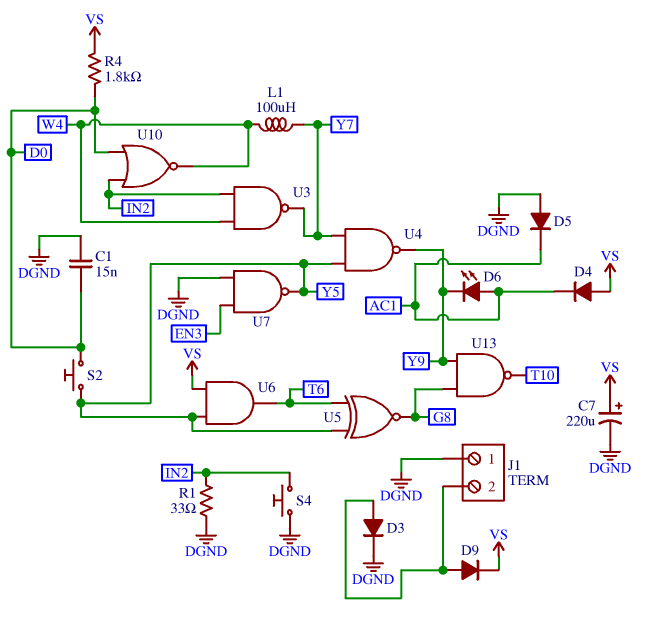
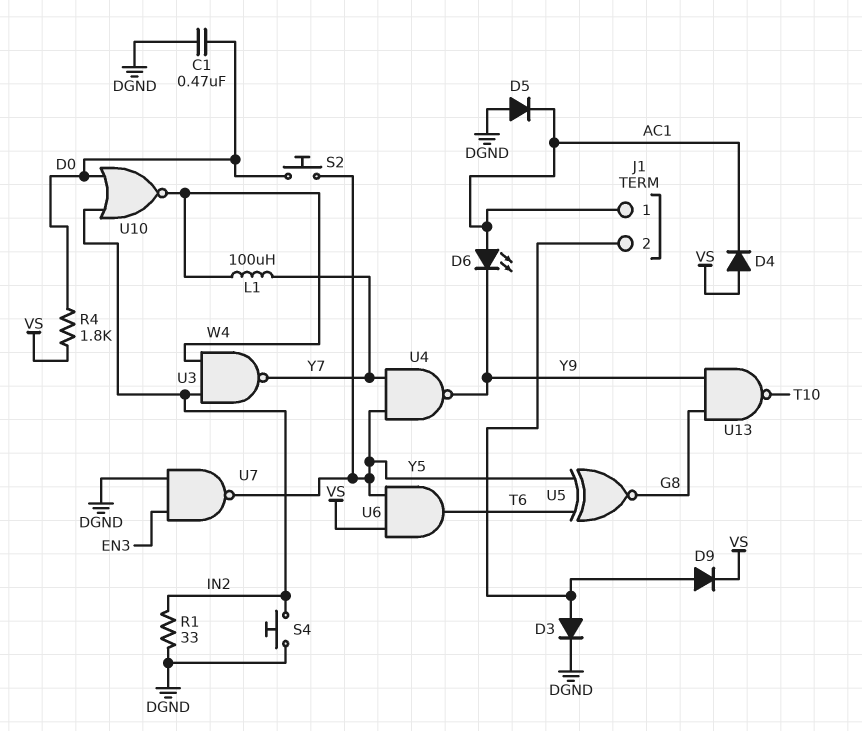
C1: 15nF (D0, DGND) -> 470nF (D0, DGND)
C7: 220uF (plus VS, minus DGND) -> none
J1 pin 1: DGND -> AC1

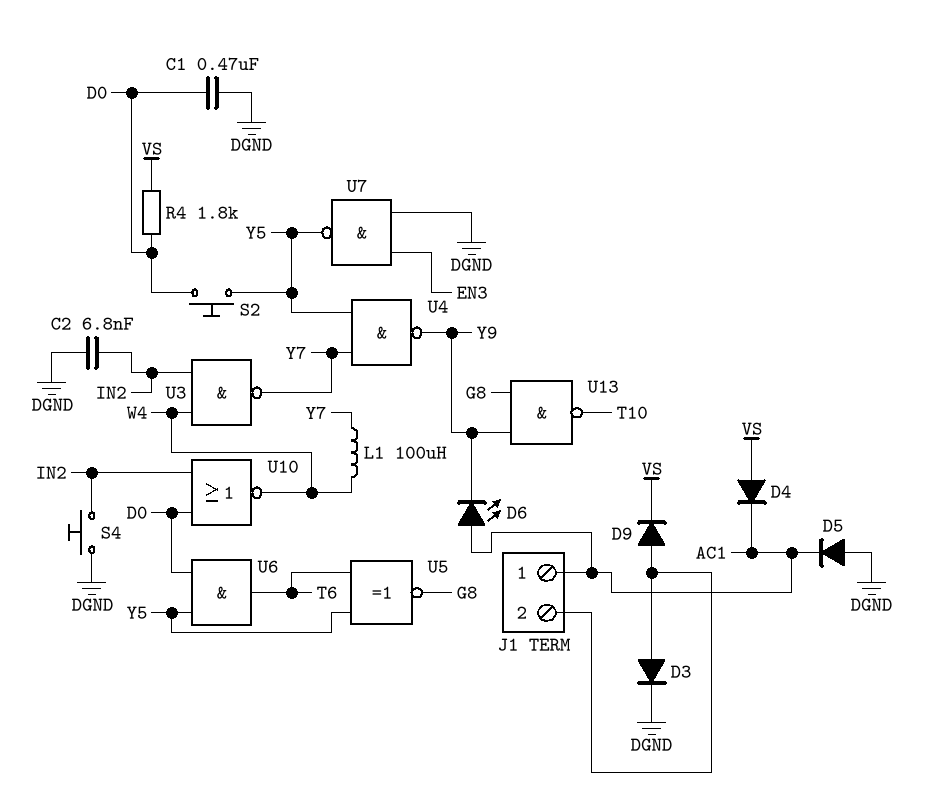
C2: none -> 6.8nF (DGND, IN2)
R1: 33 (DGND, IN2) -> none
U6: AND (in VS, in Y5, out T6) -> AND (in D0, in Y5, out T6)

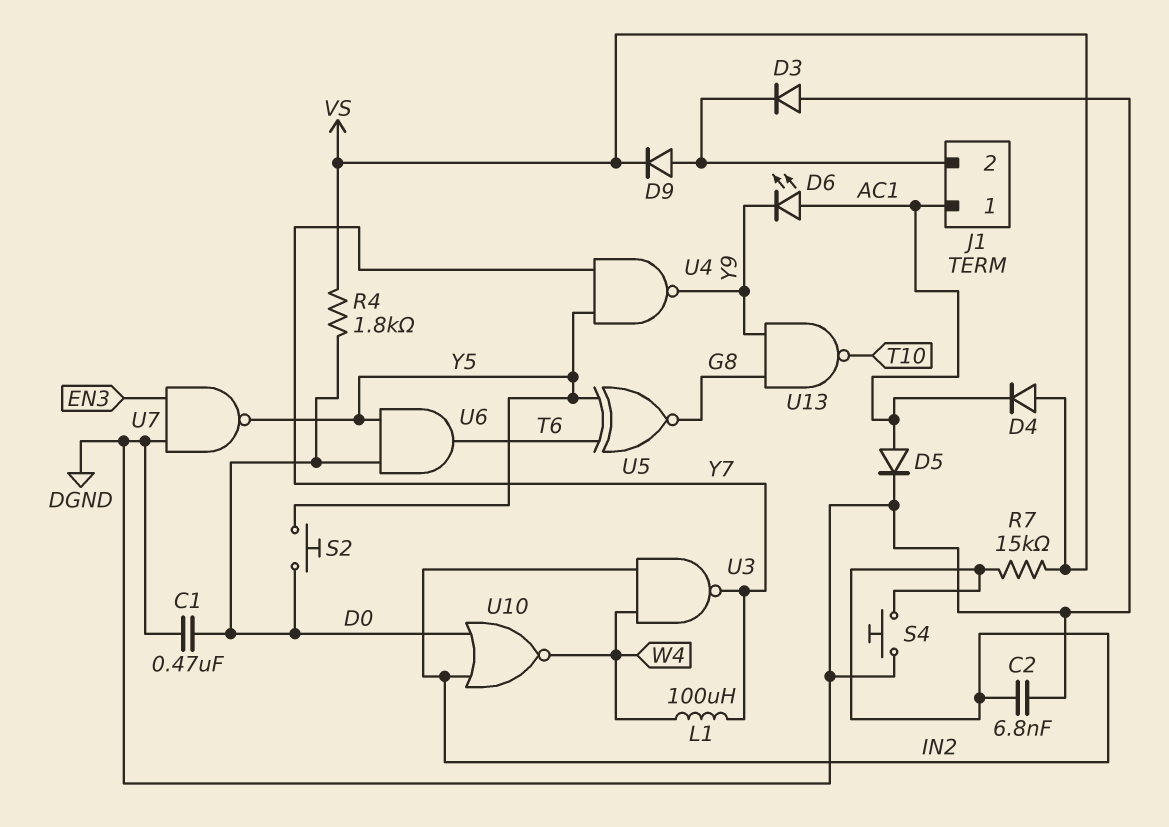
D3: diode (A J1/2, K DGND) -> diode (A DGND, K J1/2)
D5: diode (A DGND, K AC1) -> diode (A AC1, K DGND)
R7: none -> 15k (IN2, VS)

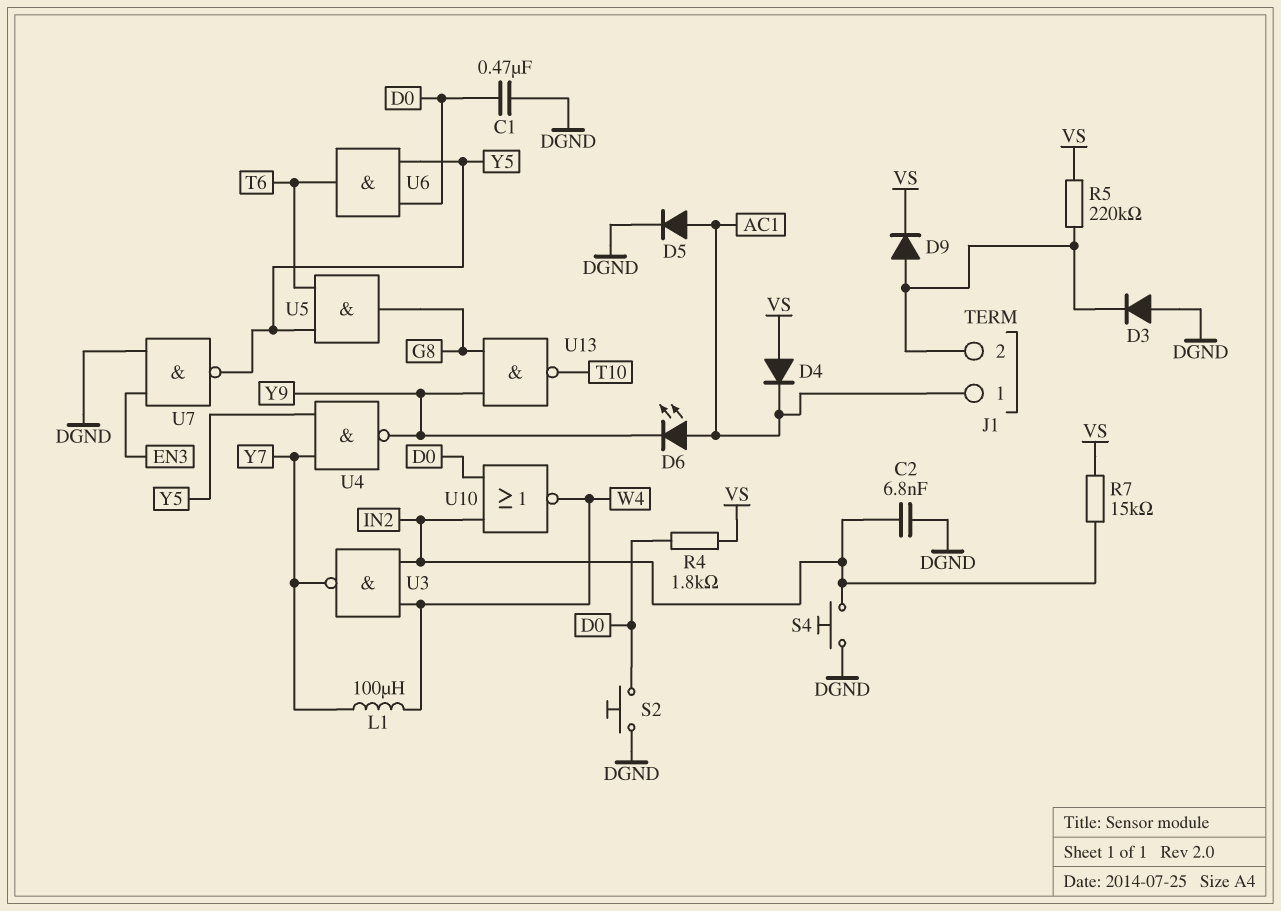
R5: none -> 220k (J1/2, VS)
S2: button (D0, Y5) -> button (D0, DGND)
U5: XNOR (in T6, in Y5, out G8) -> AND (in T6, in Y5, out G8)

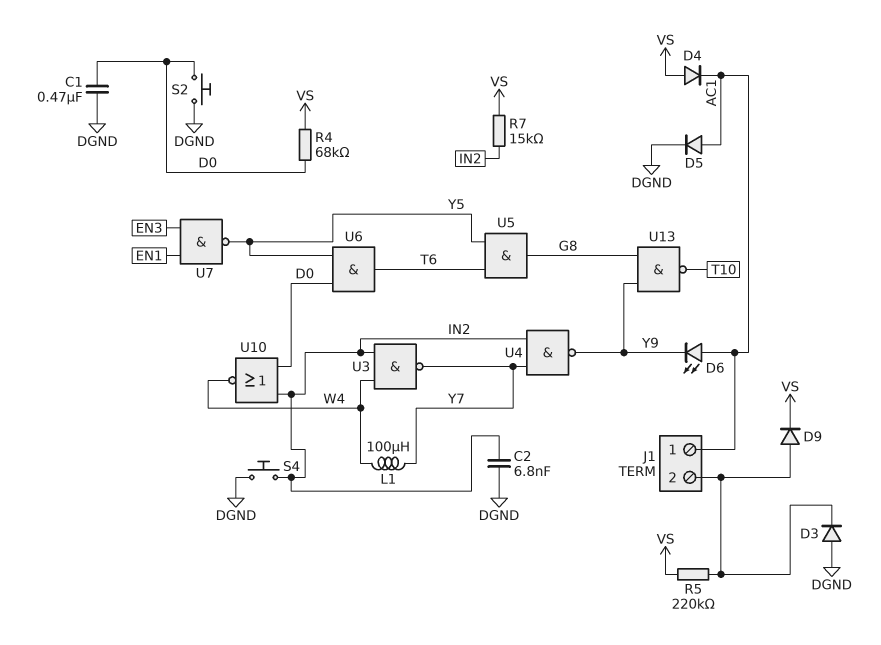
R4: 1.8k (D0, VS) -> 68k (D0, VS)
U4: NAND (in Y5, in Y7, out Y9) -> NAND (in IN2, in Y7, out Y9)
U7: NAND (in DGND, in EN3, out Y5) -> NAND (in EN1, in EN3, out Y5)

